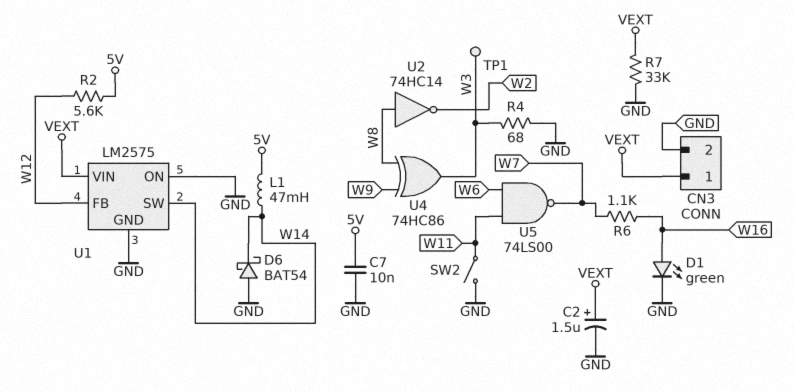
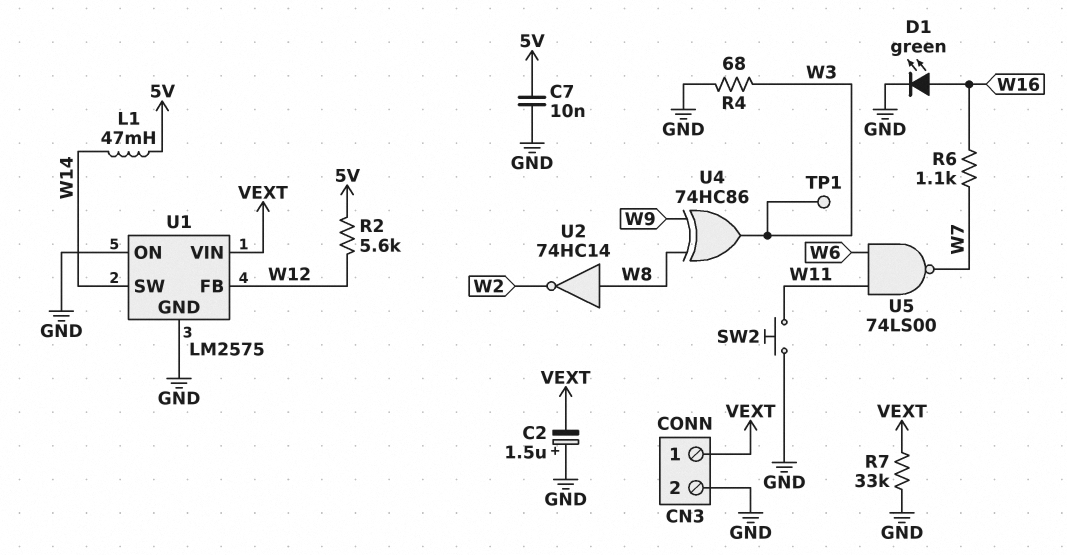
C2: 1.5uF (plus VEXT, minus GND) -> 1.5uF (plus GND, minus VEXT)
D6: schottky BAT54 (A GND, K W14) -> none
SW2: switch (GND, W11) -> button (GND, W11)

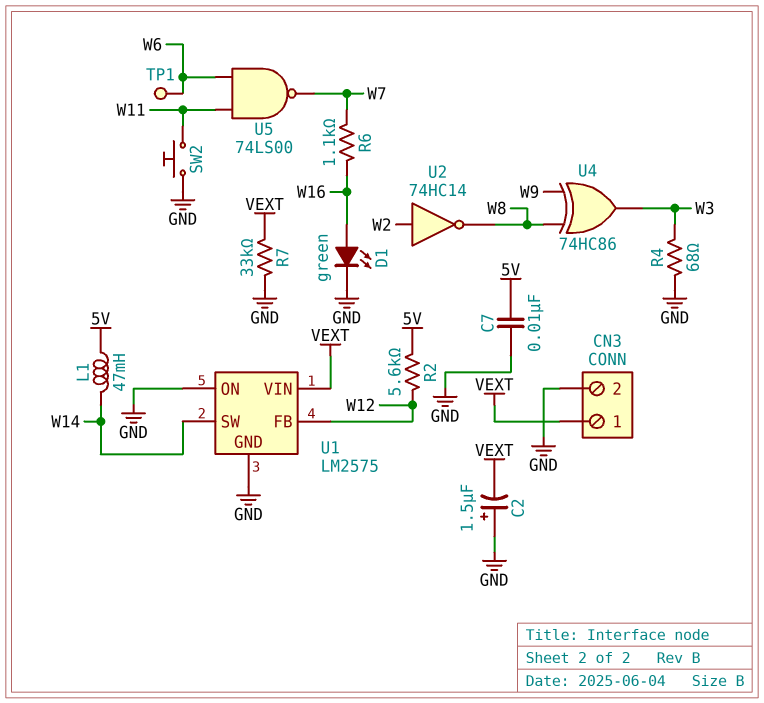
TP1: test point (W3) -> test point (W6)
U2: NOT 74HC14 (in W8, out W2) -> NOT 74HC14 (in W2, out W8)

